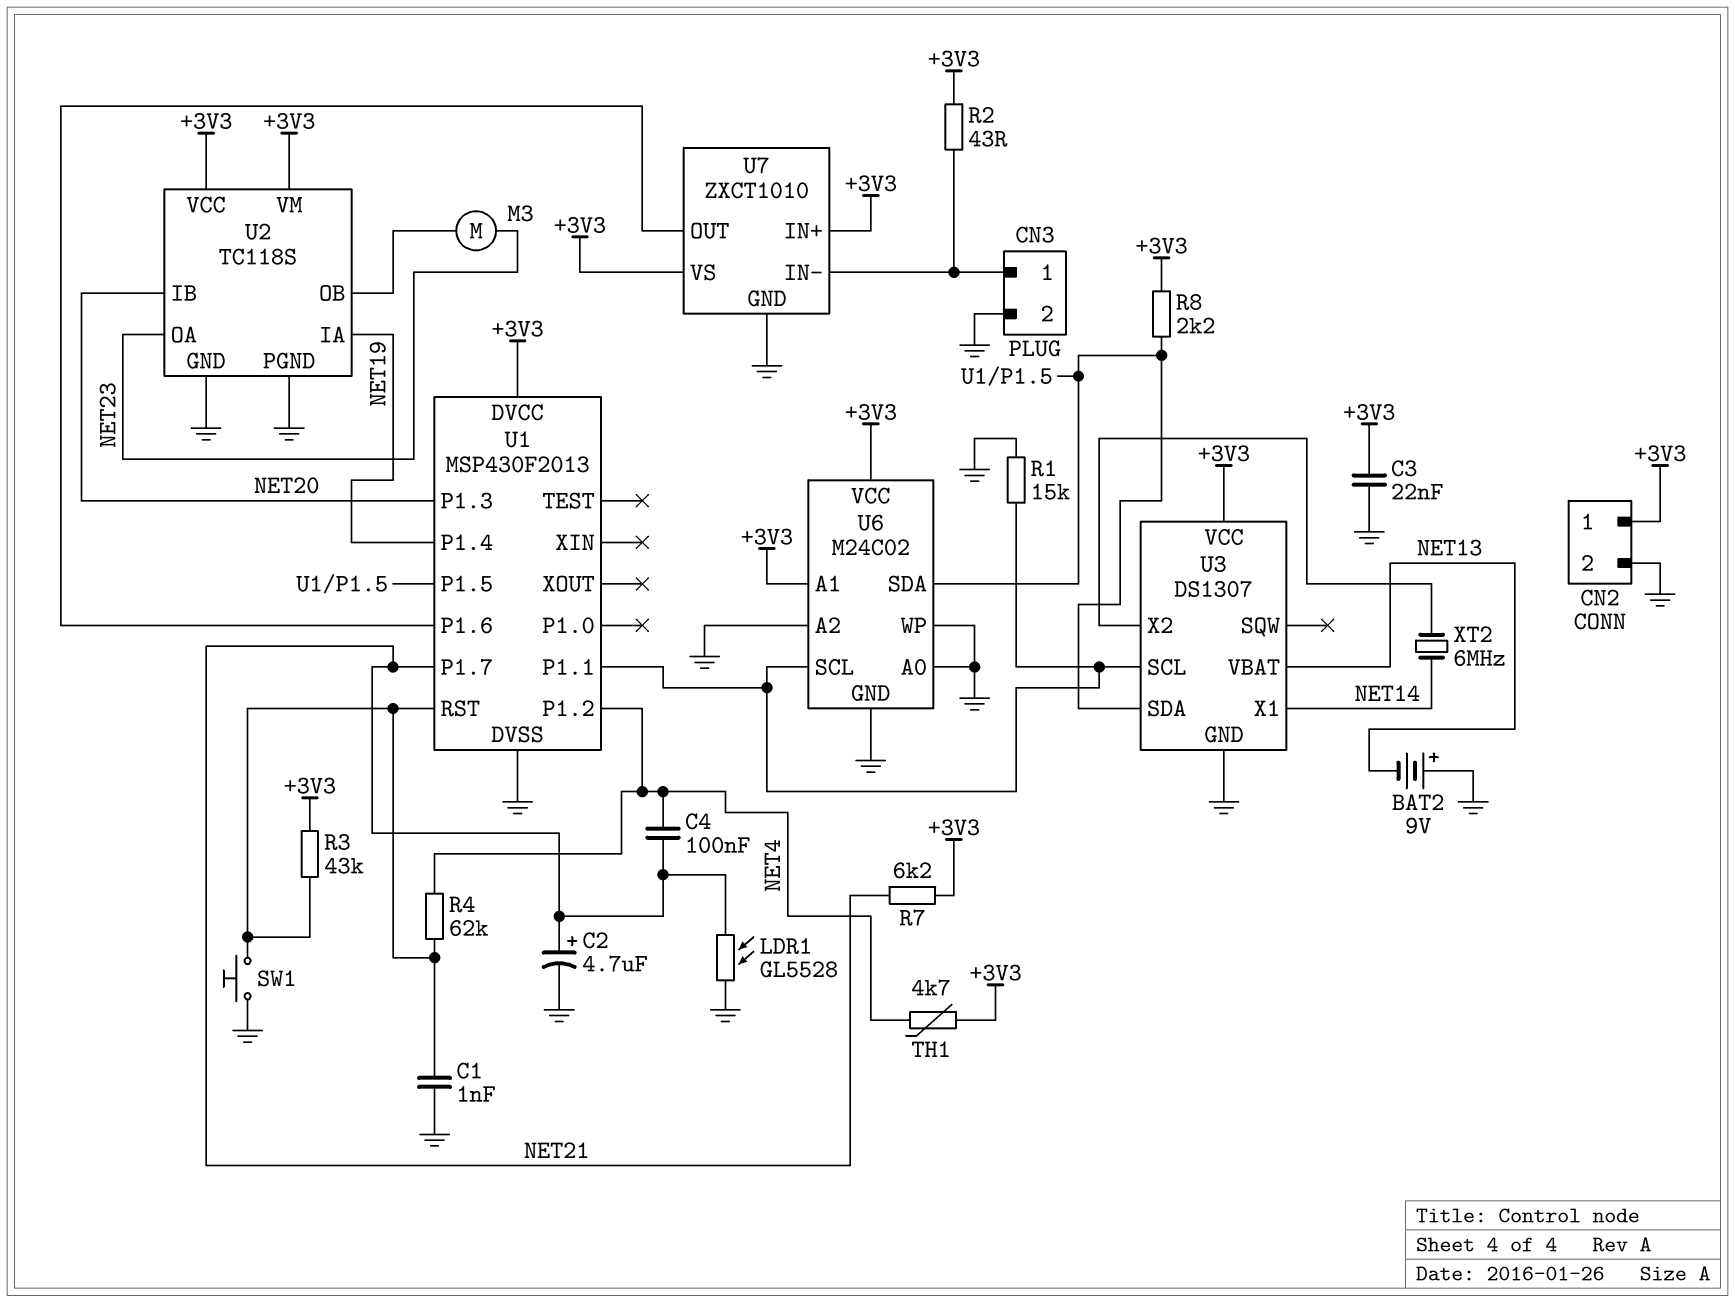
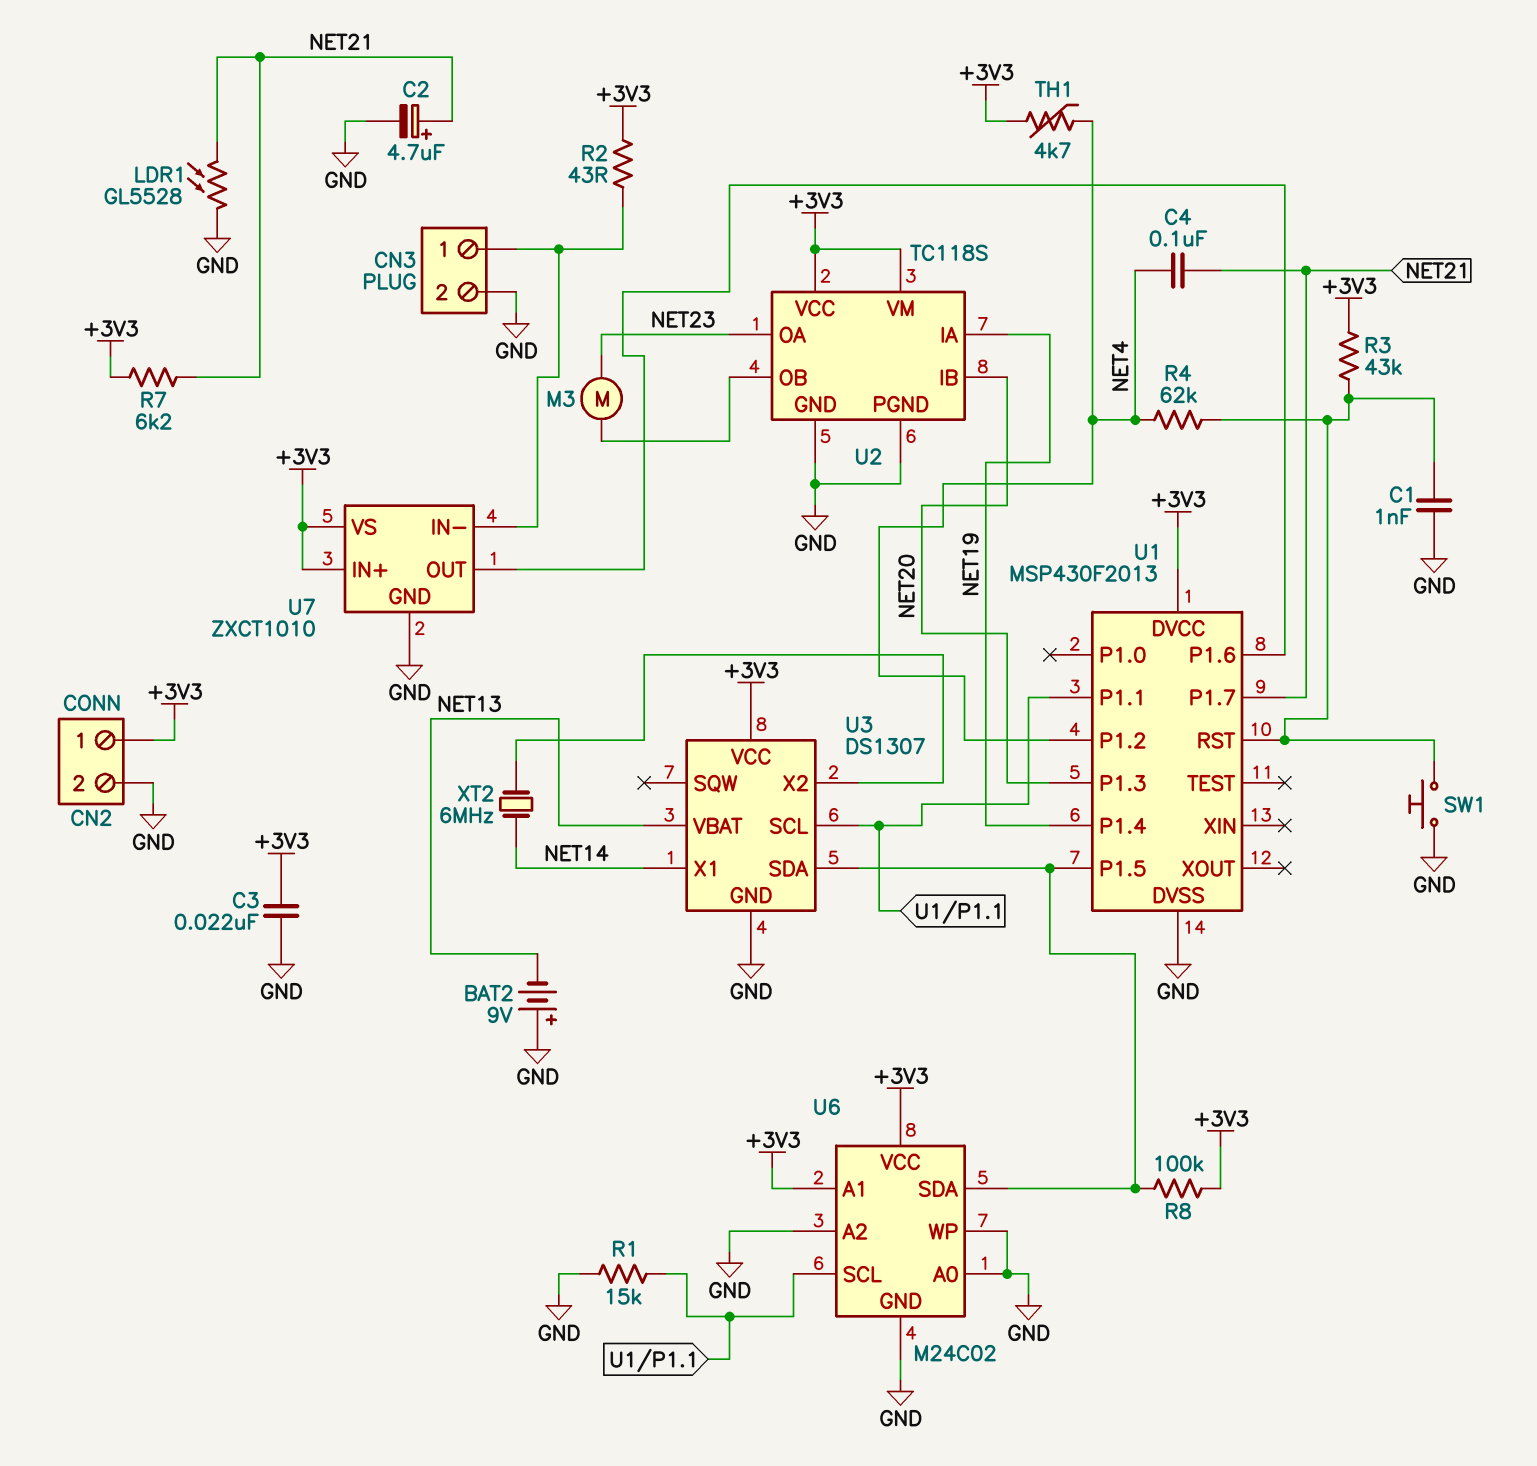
R8: 2.2k (+3V3, U1/P1.5) -> 100k (+3V3, U1/P1.5)

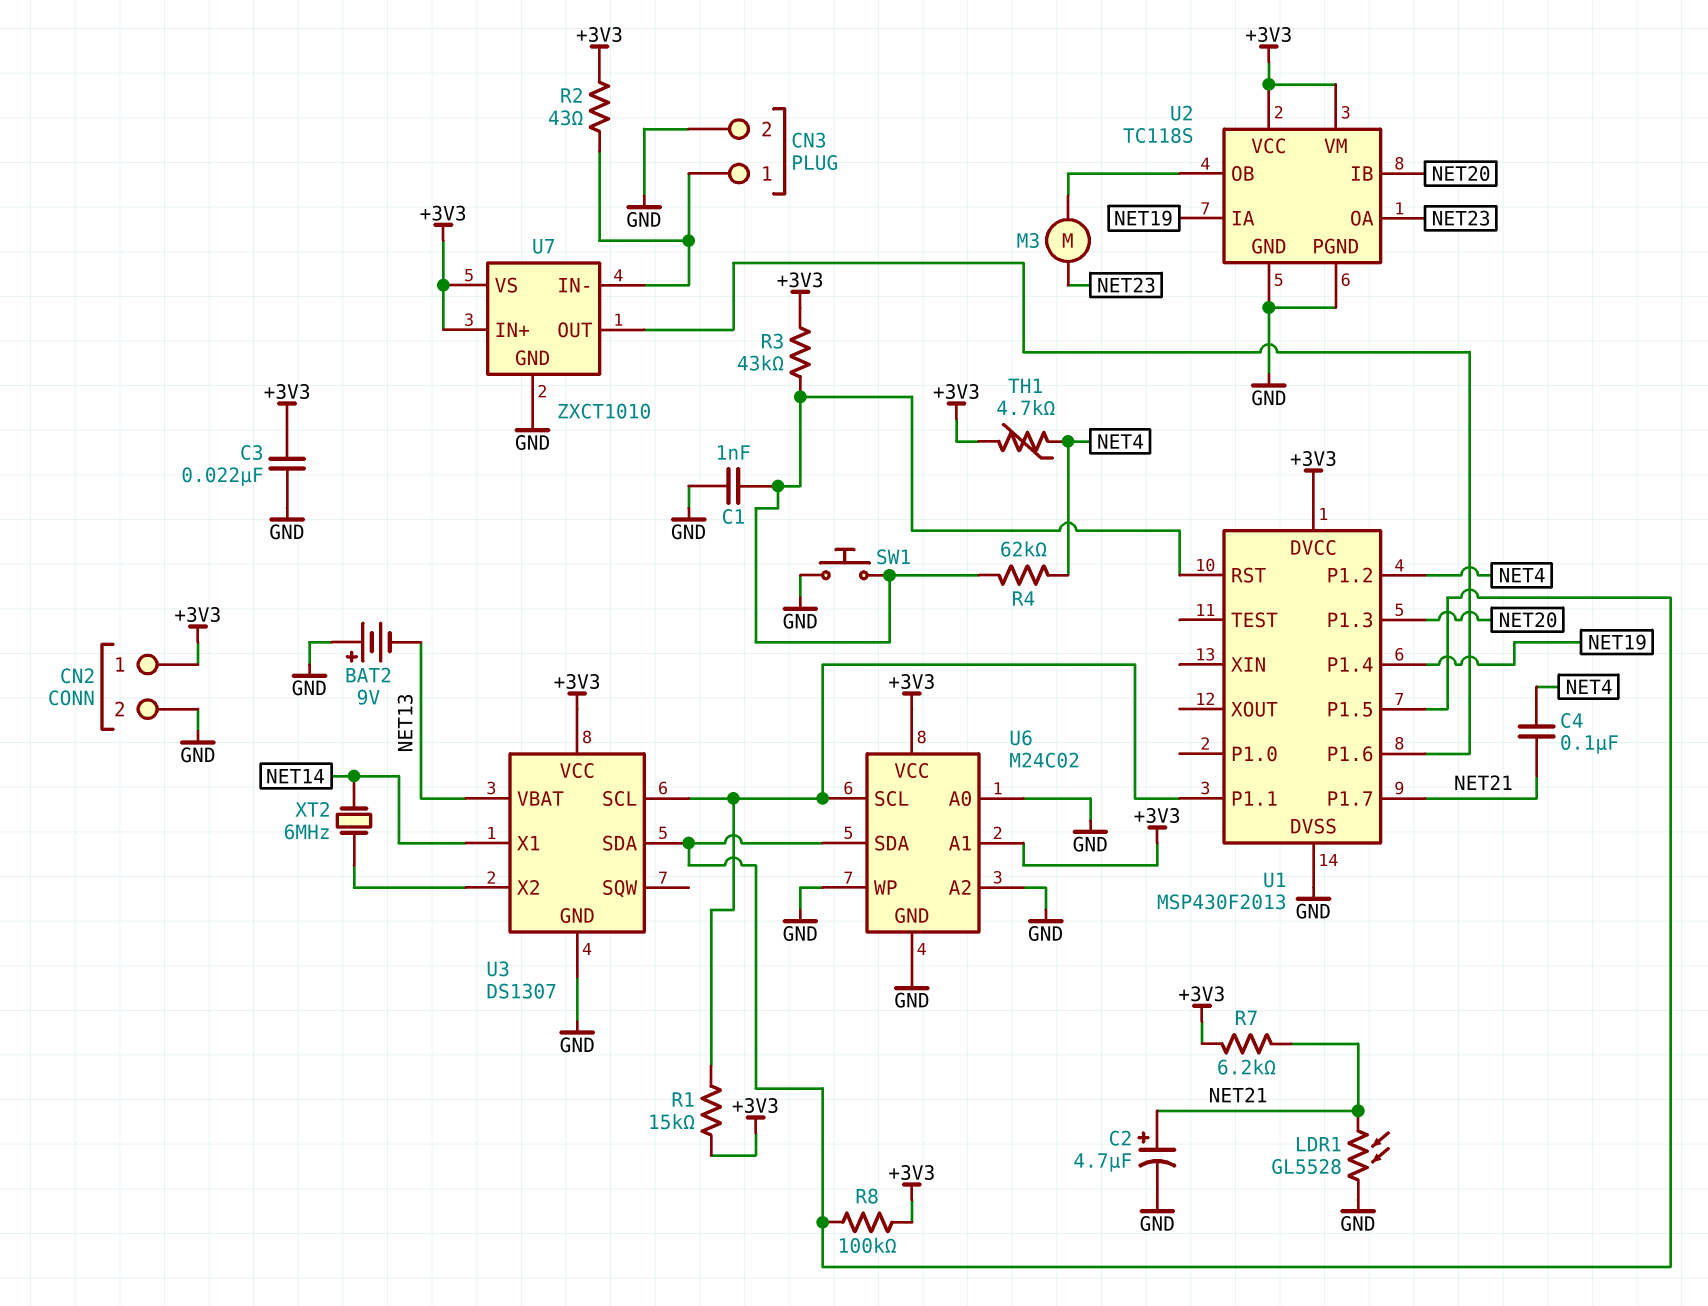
R1: 15k (GND, U1/P1.1) -> 15k (+3V3, U1/P1.1)

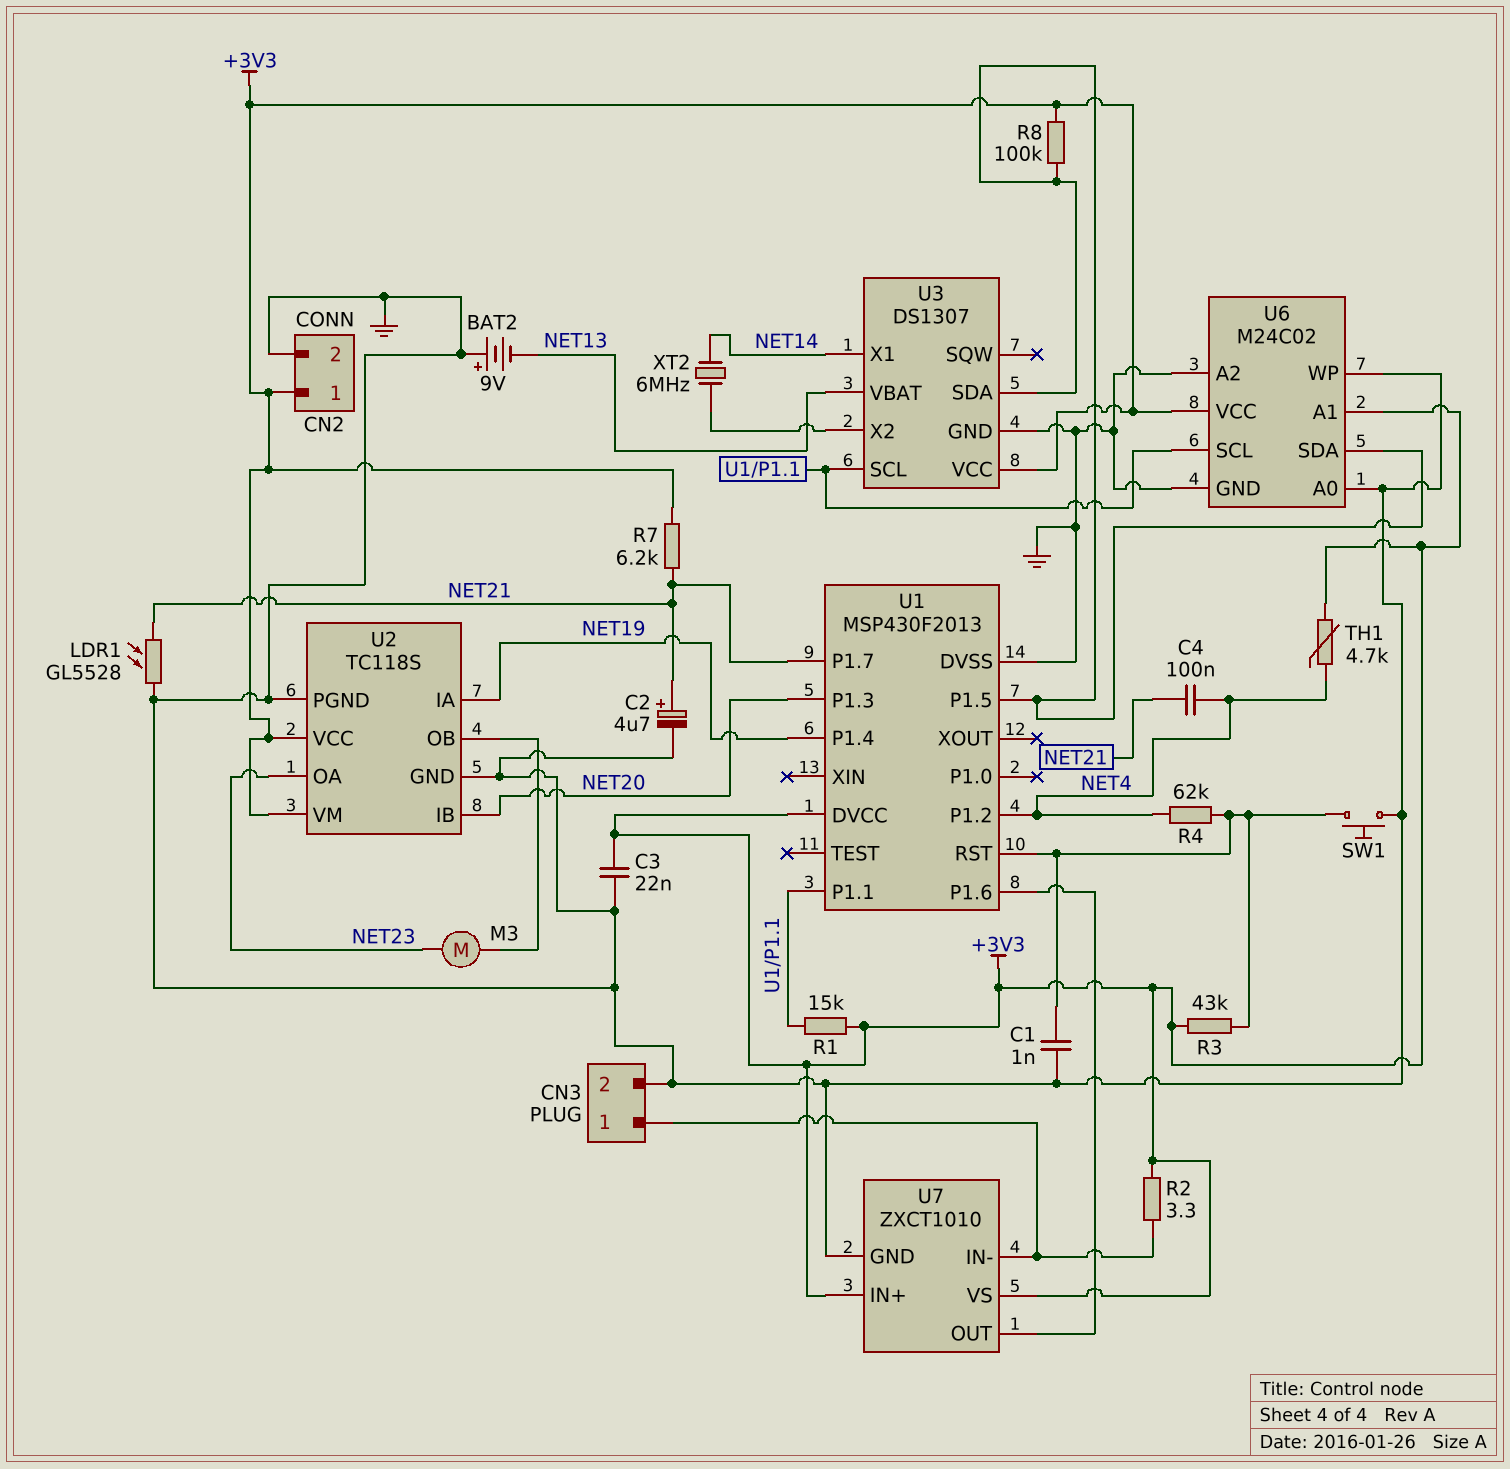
R2: 43 (+3V3, CN3/1) -> 3.3 (+3V3, CN3/1)

